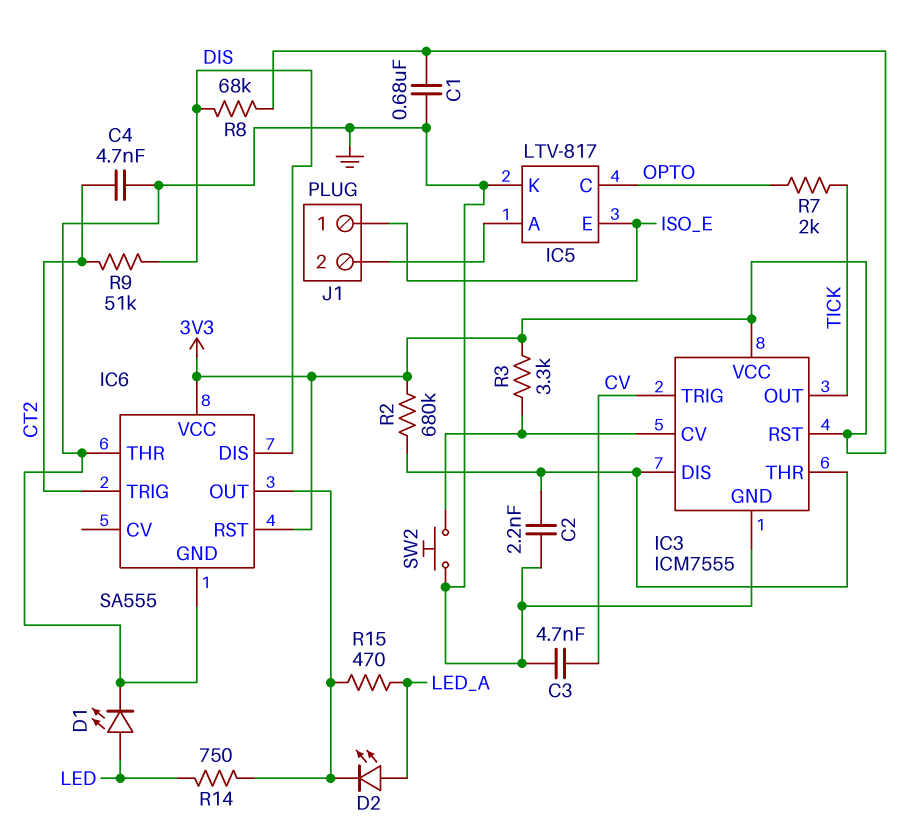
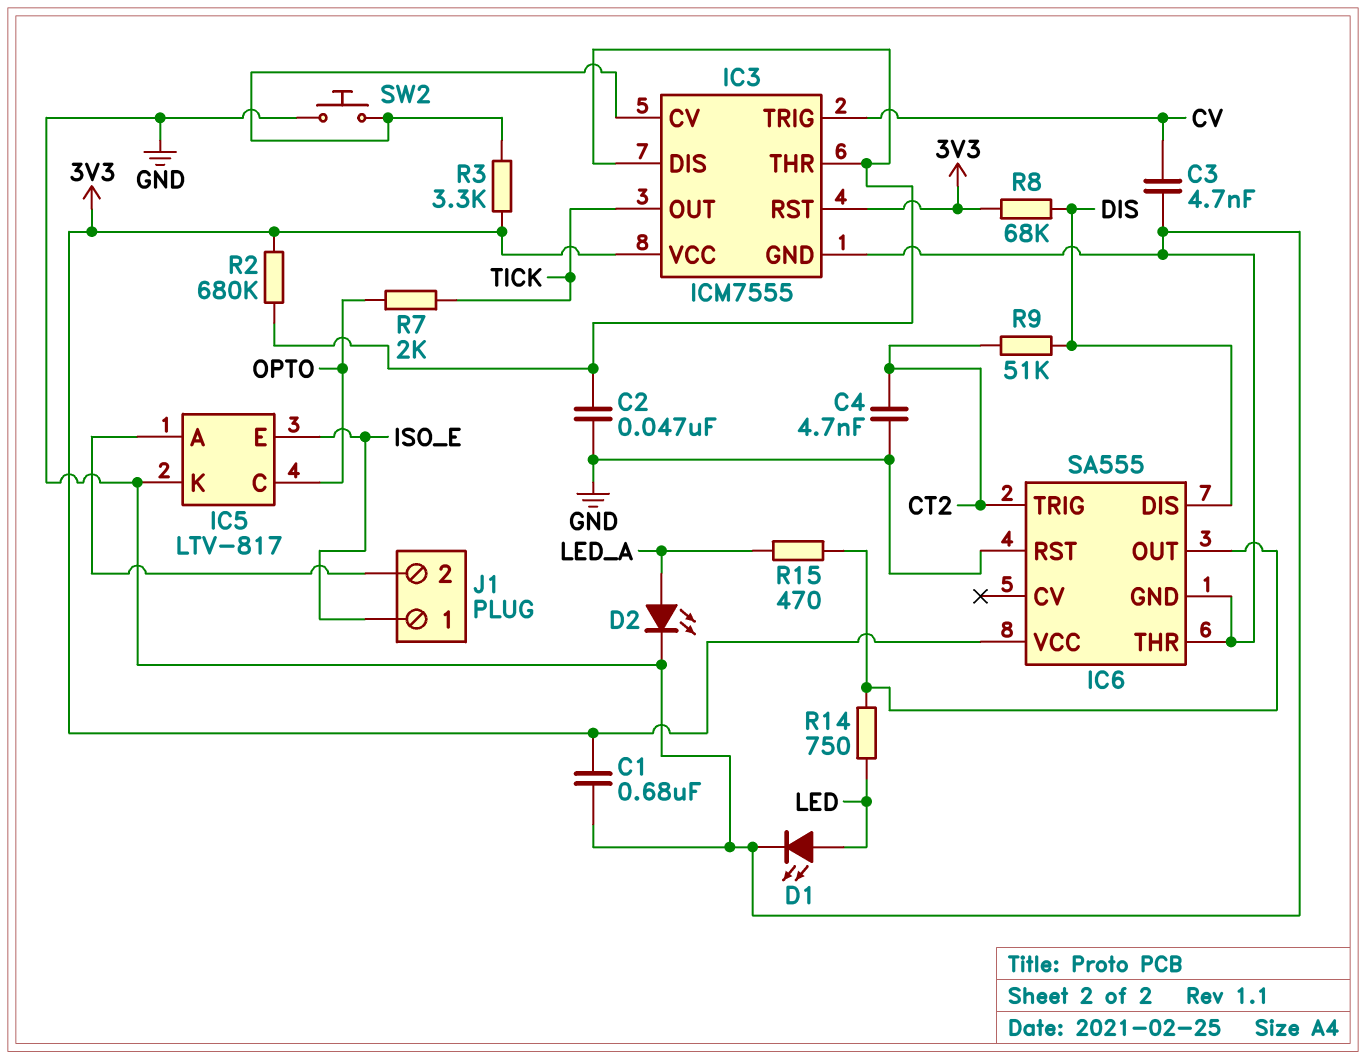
C2: 2.2nF (GND, IC3/DIS) -> 47nF (GND, IC3/DIS)
D2: LED (A LED_A, K IC6/OUT) -> LED (A LED_A, K GND)
IC6 pin RST: 3V3 -> GND

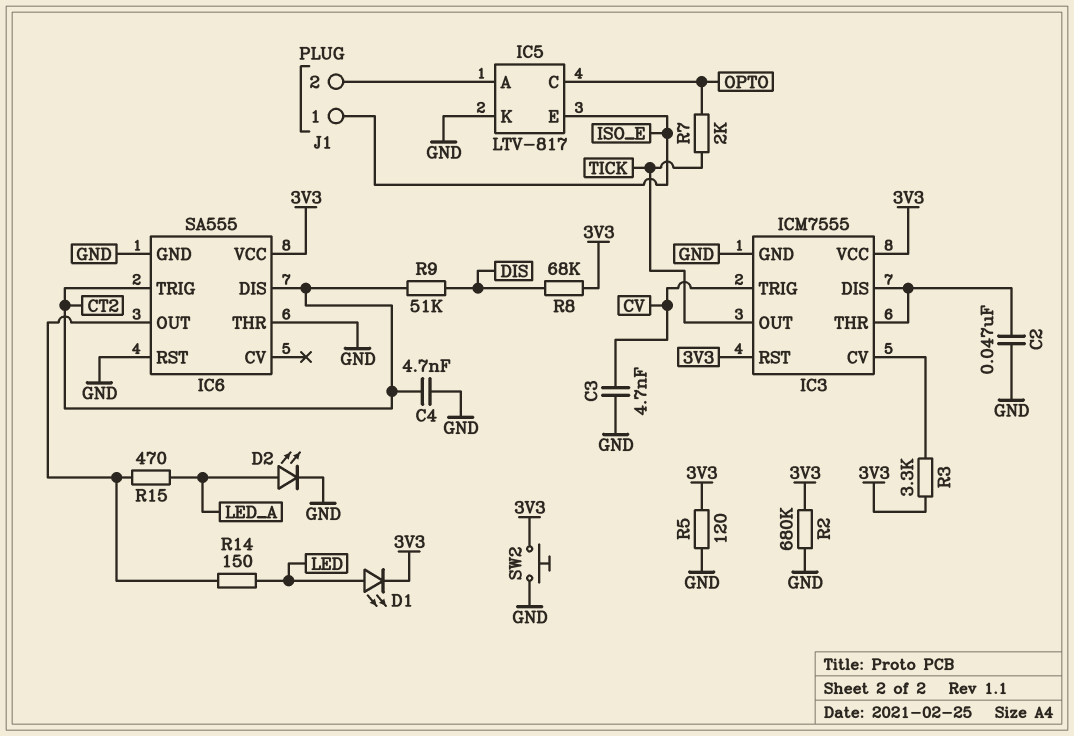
C1: 680nF (3V3, GND) -> none
D1: LED (A LED, K GND) -> LED (A LED, K 3V3)
IC6 pin DIS: DIS -> CT2
R2: 680k (3V3, IC3/DIS) -> 680k (3V3, GND)
R5: none -> 120 (3V3, GND)
R14: 750 (IC6/OUT, LED) -> 150 (IC6/OUT, LED)
SW2: button (GND, IC3/CV) -> button (3V3, GND)

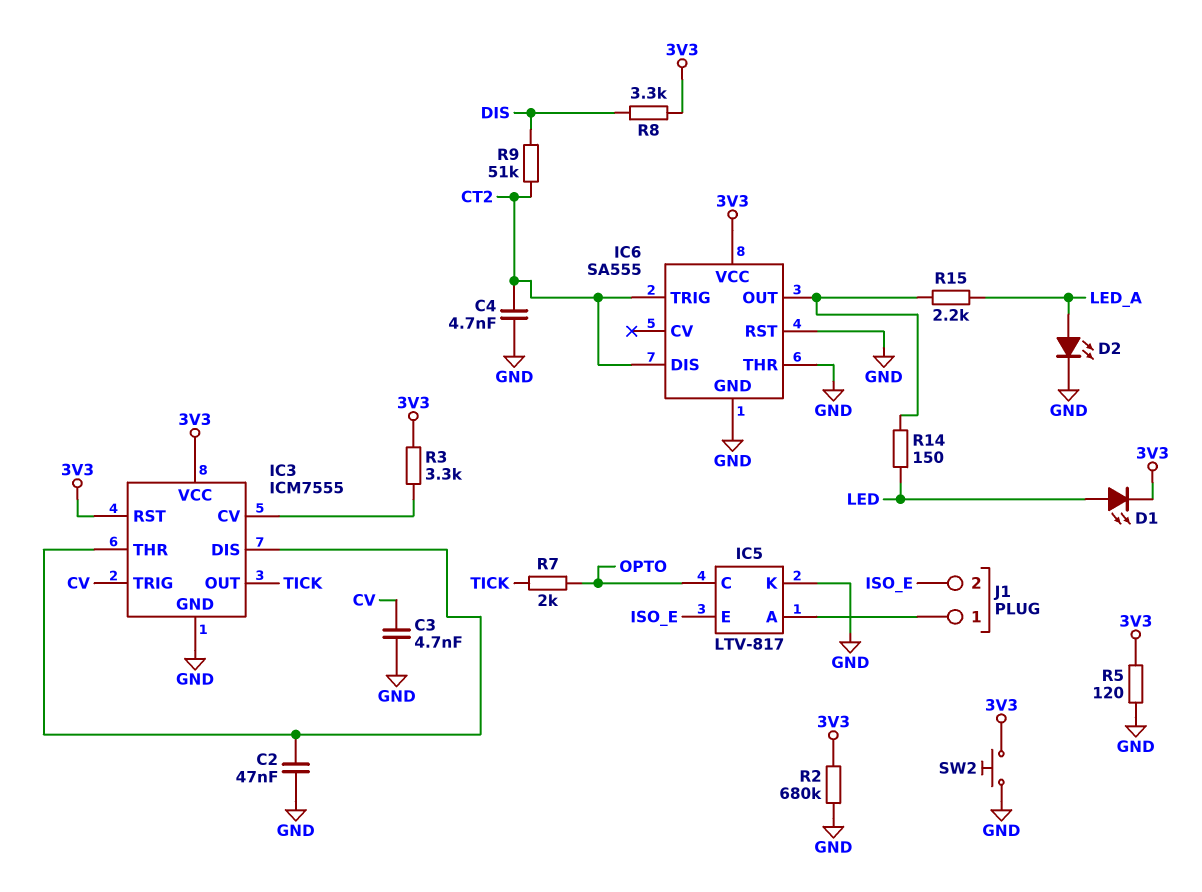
J1 pin 1: ISO_E -> IC5/A
J1 pin 2: IC5/A -> ISO_E
R8: 68k (3V3, DIS) -> 3.3k (3V3, DIS)
R15: 470 (IC6/OUT, LED_A) -> 2.2k (IC6/OUT, LED_A)

